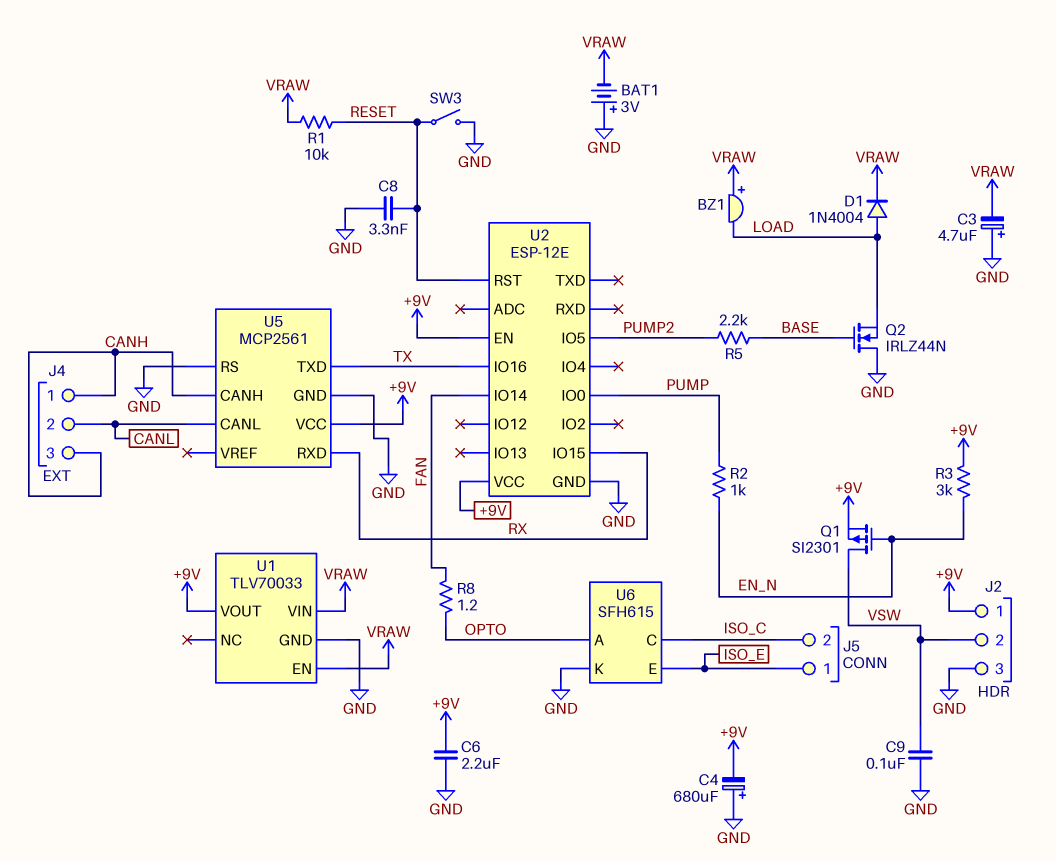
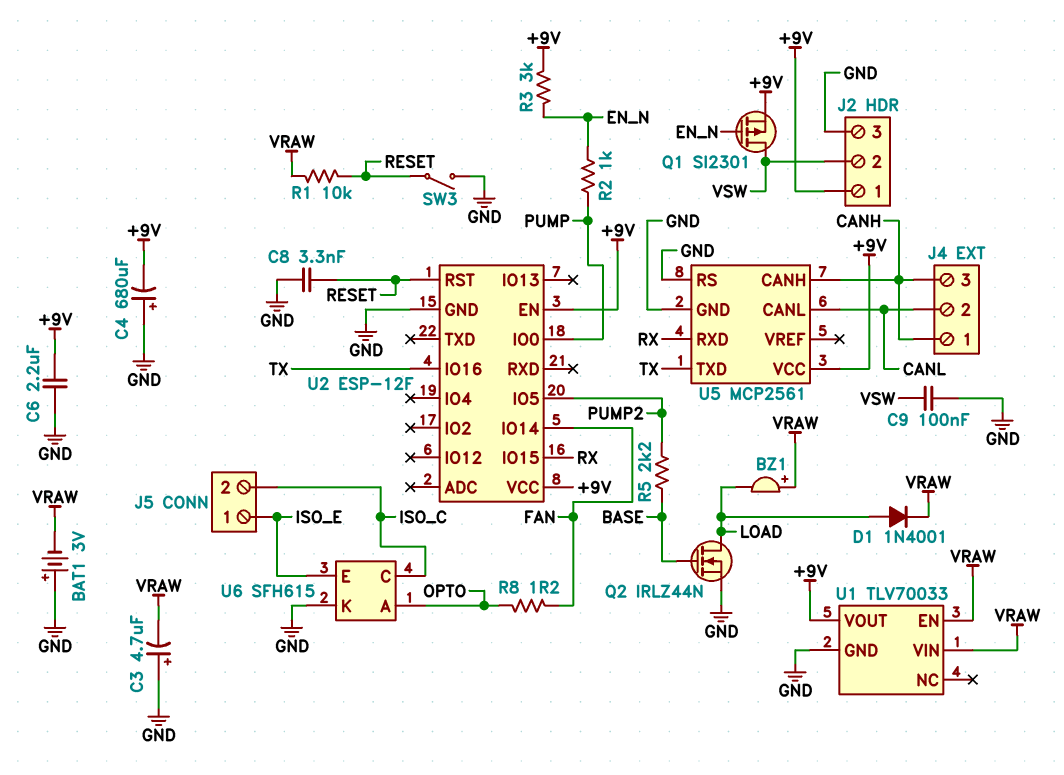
D1: diode 1N4004 (A LOAD, K VRAW) -> diode 1N4001 (A LOAD, K VRAW)
Q2: NMOS IRLZ44N (G BASE, D GND, S LOAD) -> NMOS IRLZ44N (G BASE, D LOAD, S GND)
U2: ESP-12E -> ESP-12F

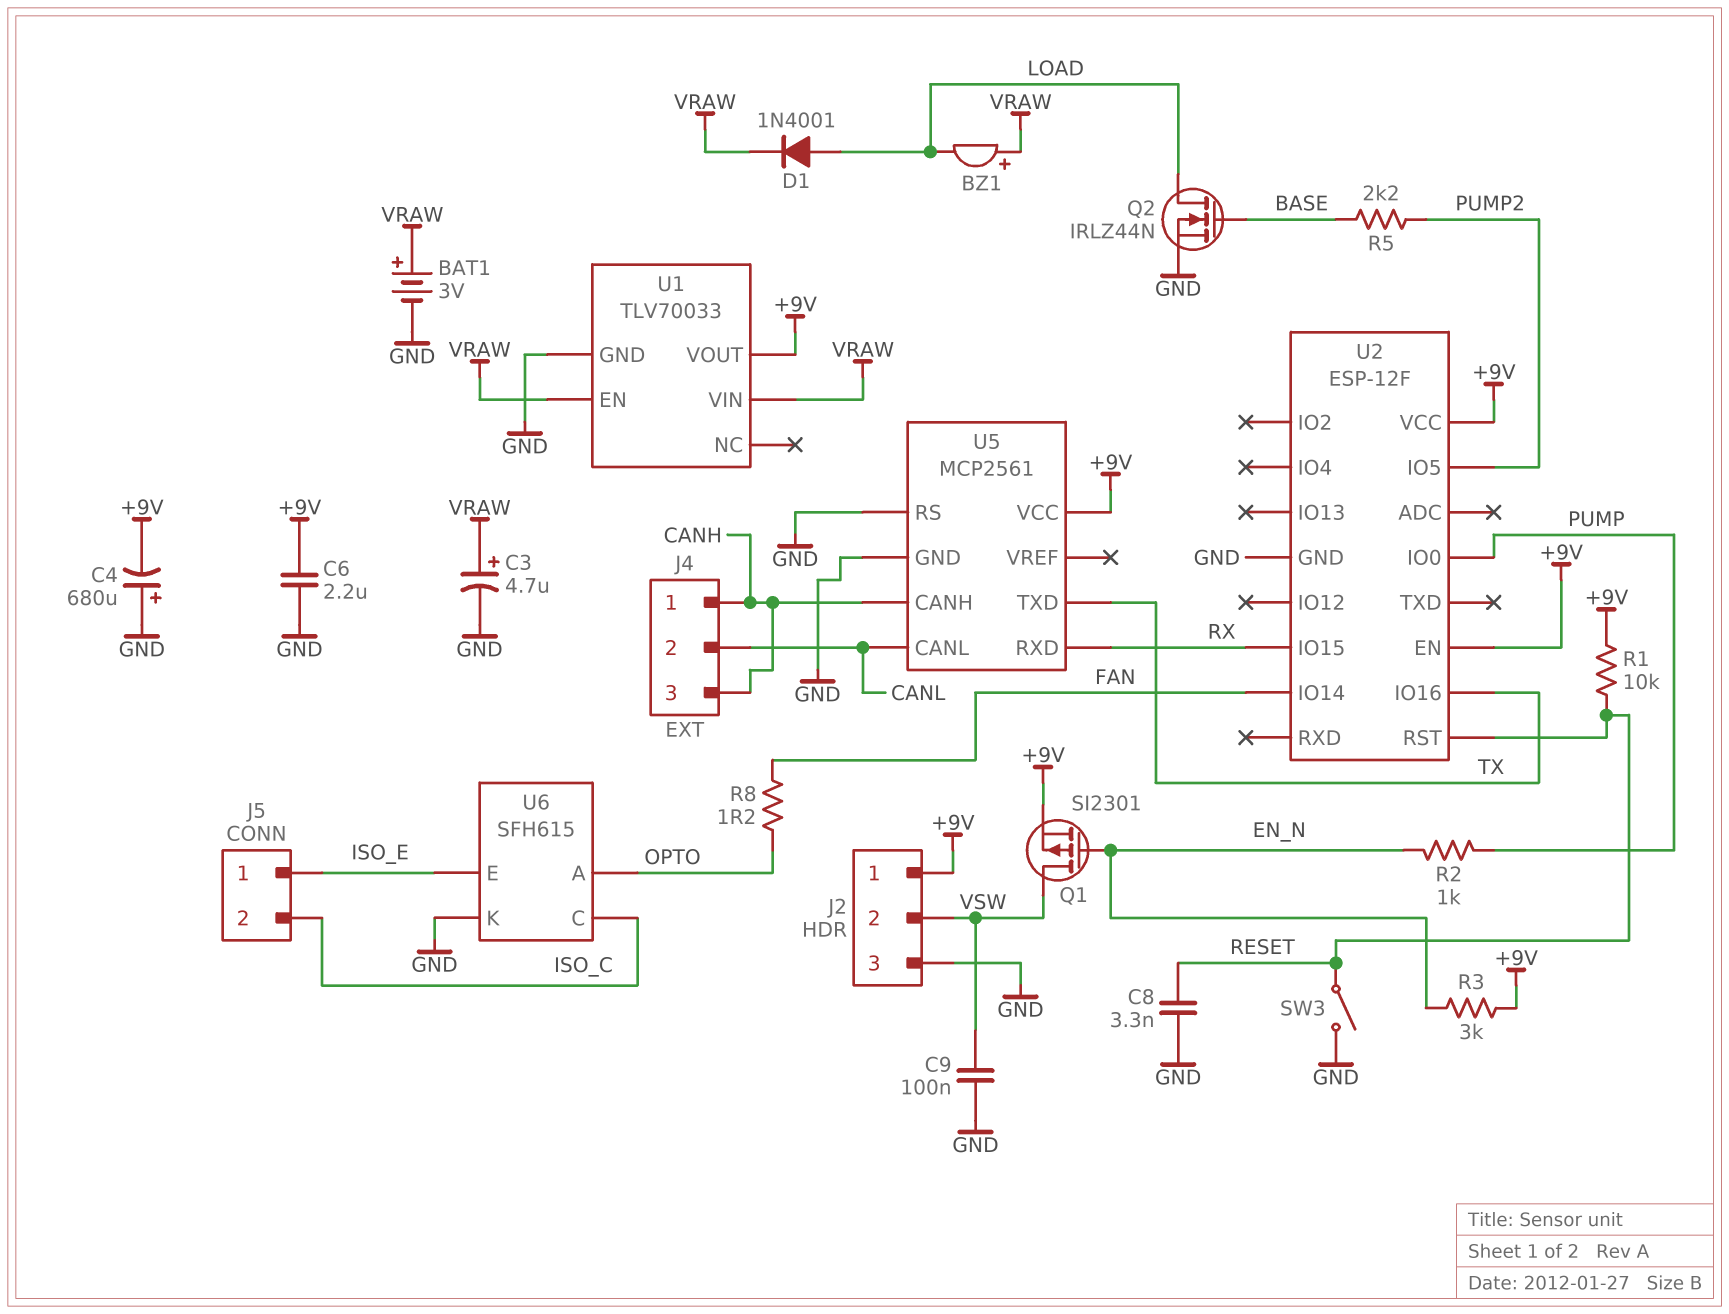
BAT1: 3V (plus GND, minus VRAW) -> 3V (plus VRAW, minus GND)
C3: 4.7uF (plus GND, minus VRAW) -> 4.7uF (plus VRAW, minus GND)
R1: 10k (RESET, VRAW) -> 10k (+9V, RESET)

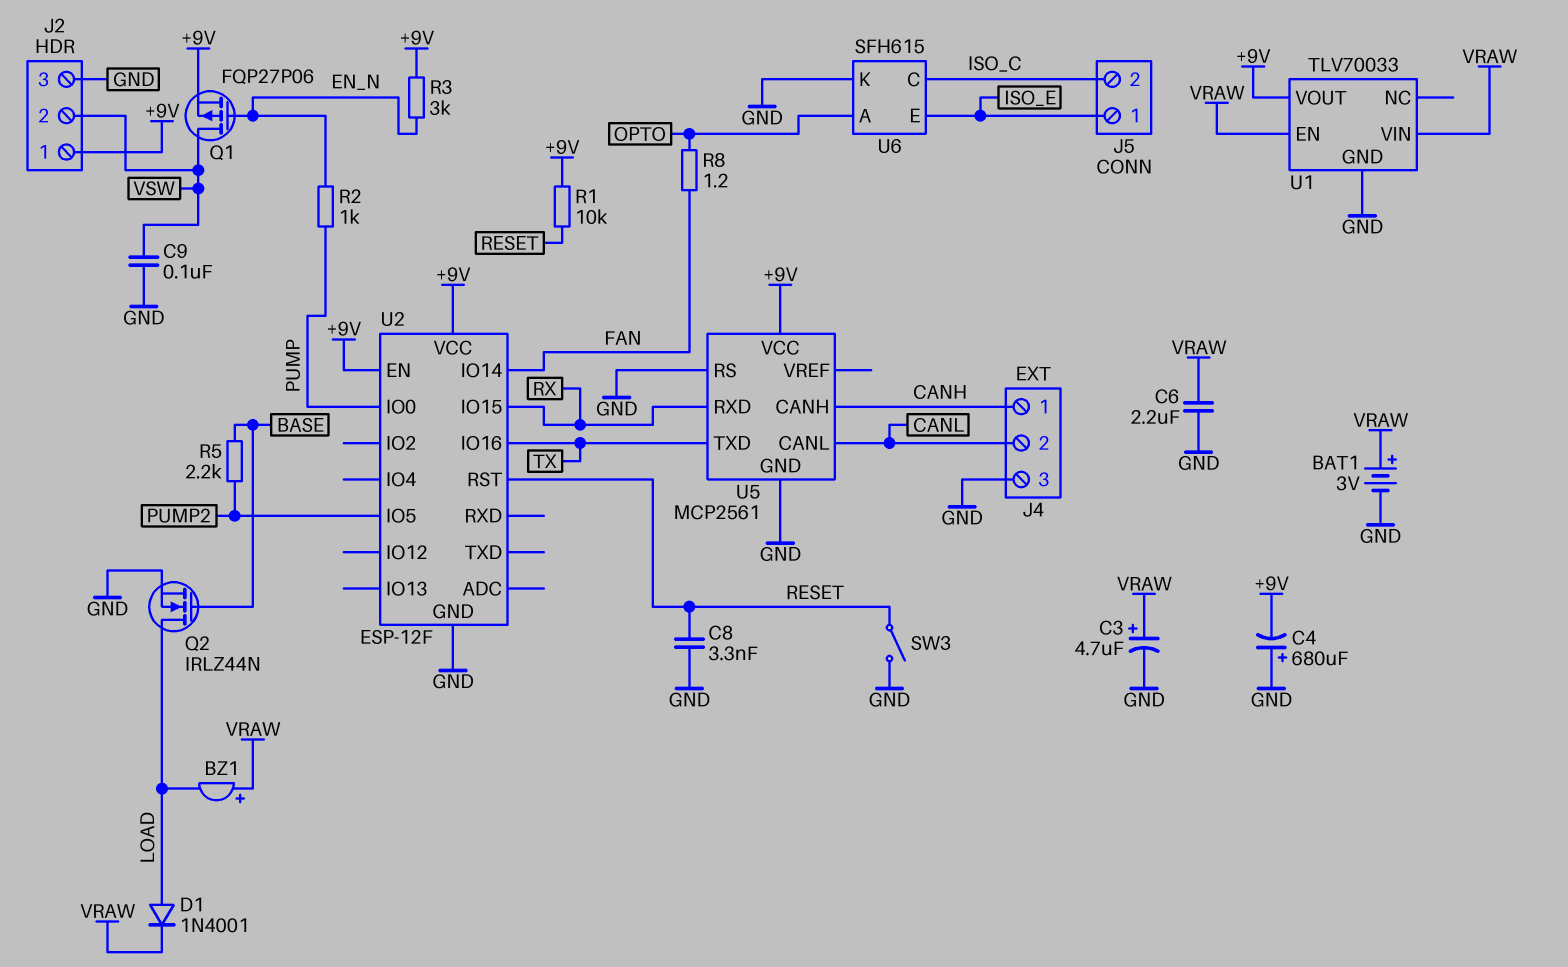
C6: 2.2uF (+9V, GND) -> 2.2uF (GND, VRAW)
J4 pin 3: CANH -> GND
Q1: PMOS SI2301 (G EN_N, D VSW, S +9V) -> PMOS FQP27P06 (G EN_N, D VSW, S +9V)

